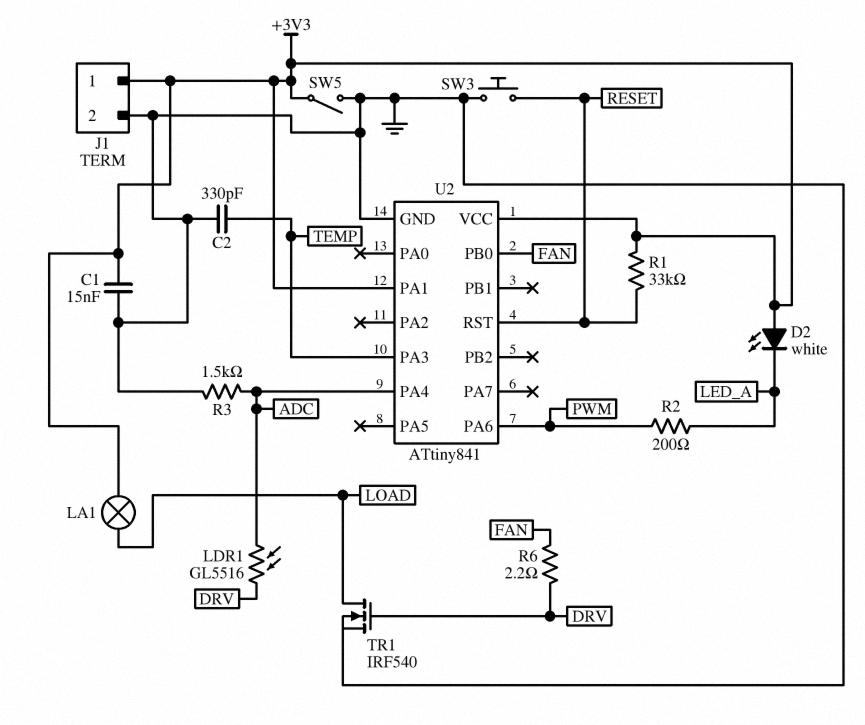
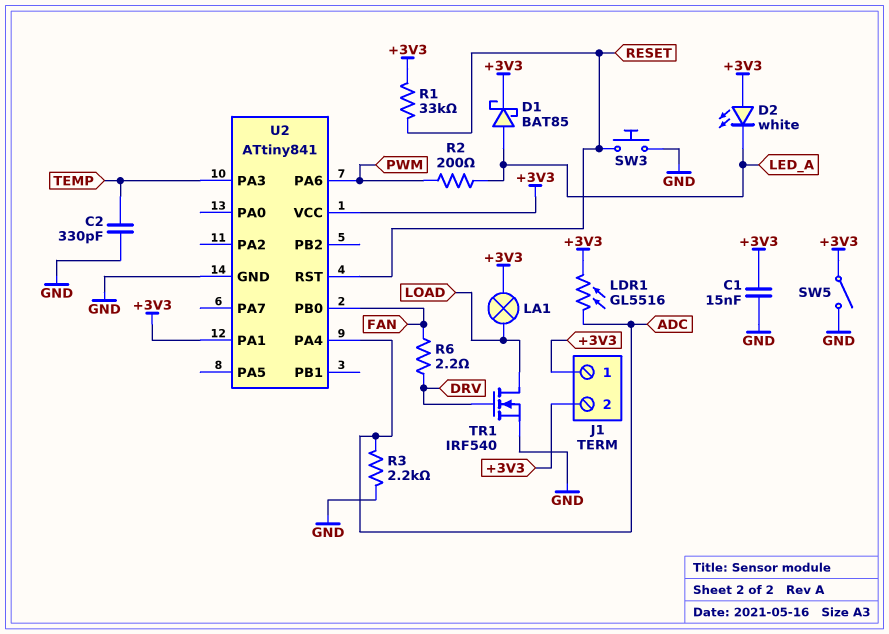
D1: none -> schottky BAT85 (A LED_A, K +3V3)
J1 pin 2: GND -> +3V3
LDR1: GL5516 (ADC, DRV) -> GL5516 (+3V3, ADC)
R3: 1.5k (ADC, GND) -> 2.2k (ADC, GND)

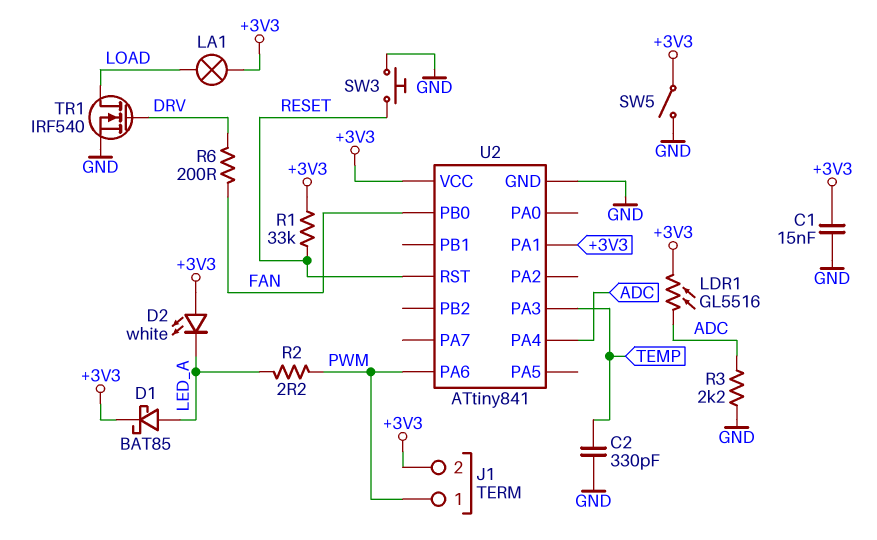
J1 pin 1: +3V3 -> PWM
R2: 200 (LED_A, PWM) -> 2.2 (LED_A, PWM)
R6: 2.2 (DRV, FAN) -> 200 (DRV, FAN)

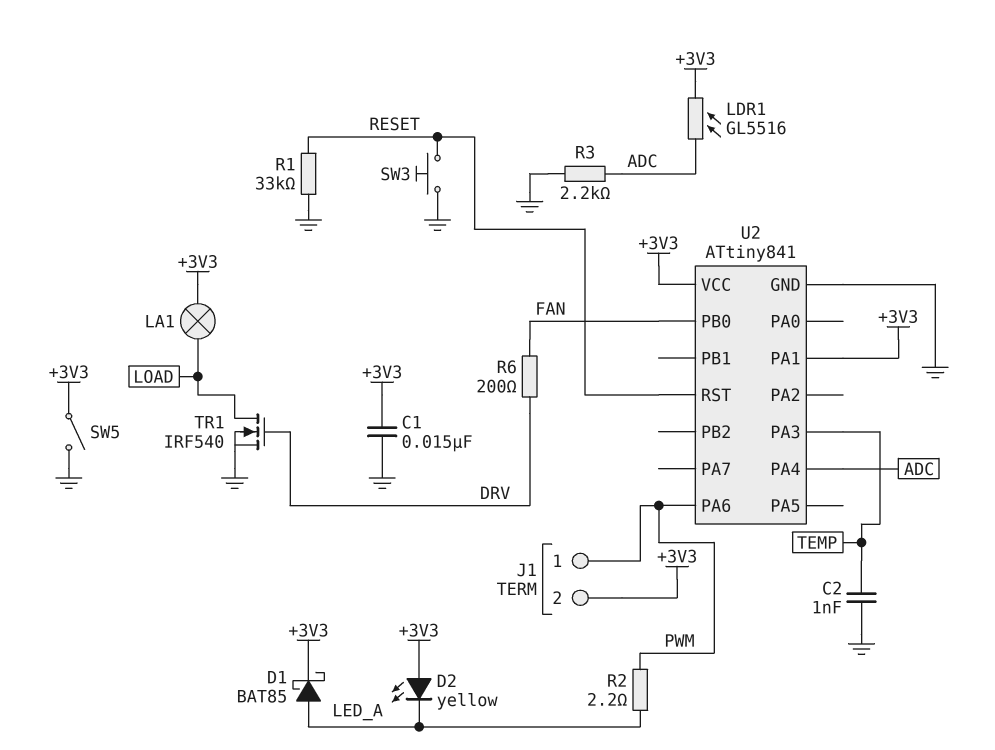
C2: 330pF (GND, TEMP) -> 1nF (GND, TEMP)
D2: LED white (A +3V3, K LED_A) -> LED yellow (A +3V3, K LED_A)
R1: 33k (+3V3, RESET) -> 33k (GND, RESET)

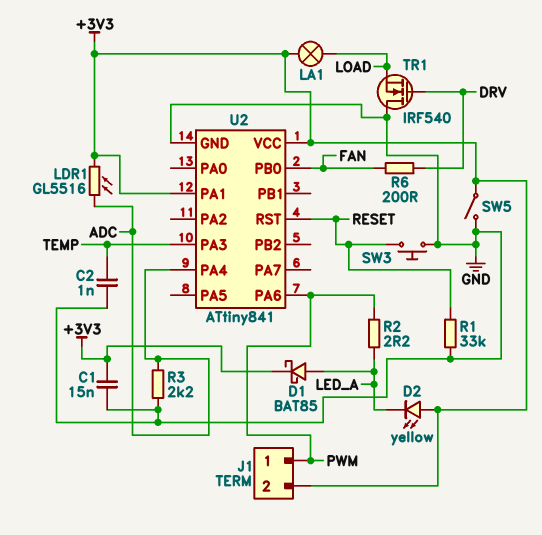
TR1: NMOS IRF540 (G DRV, D LOAD, S GND) -> NMOS IRF540 (G DRV, D GND, S LOAD)

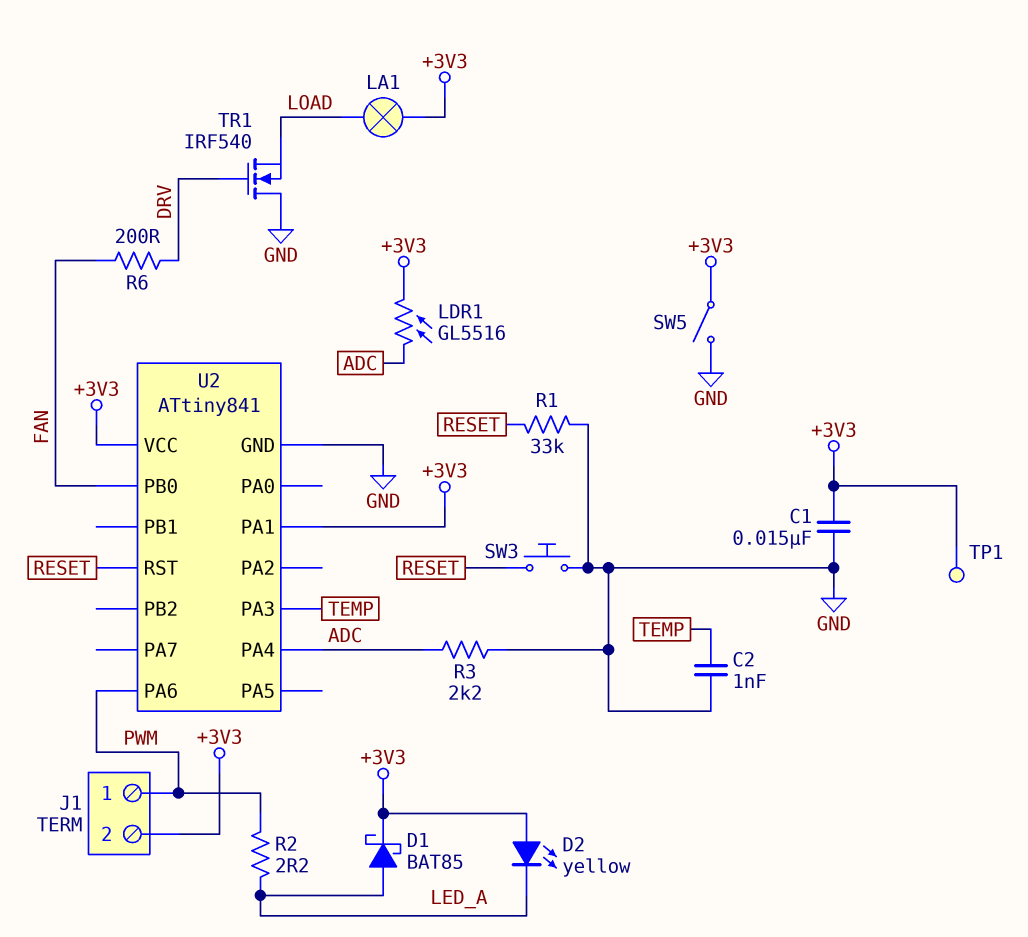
TP1: none -> test point (+3V3)

